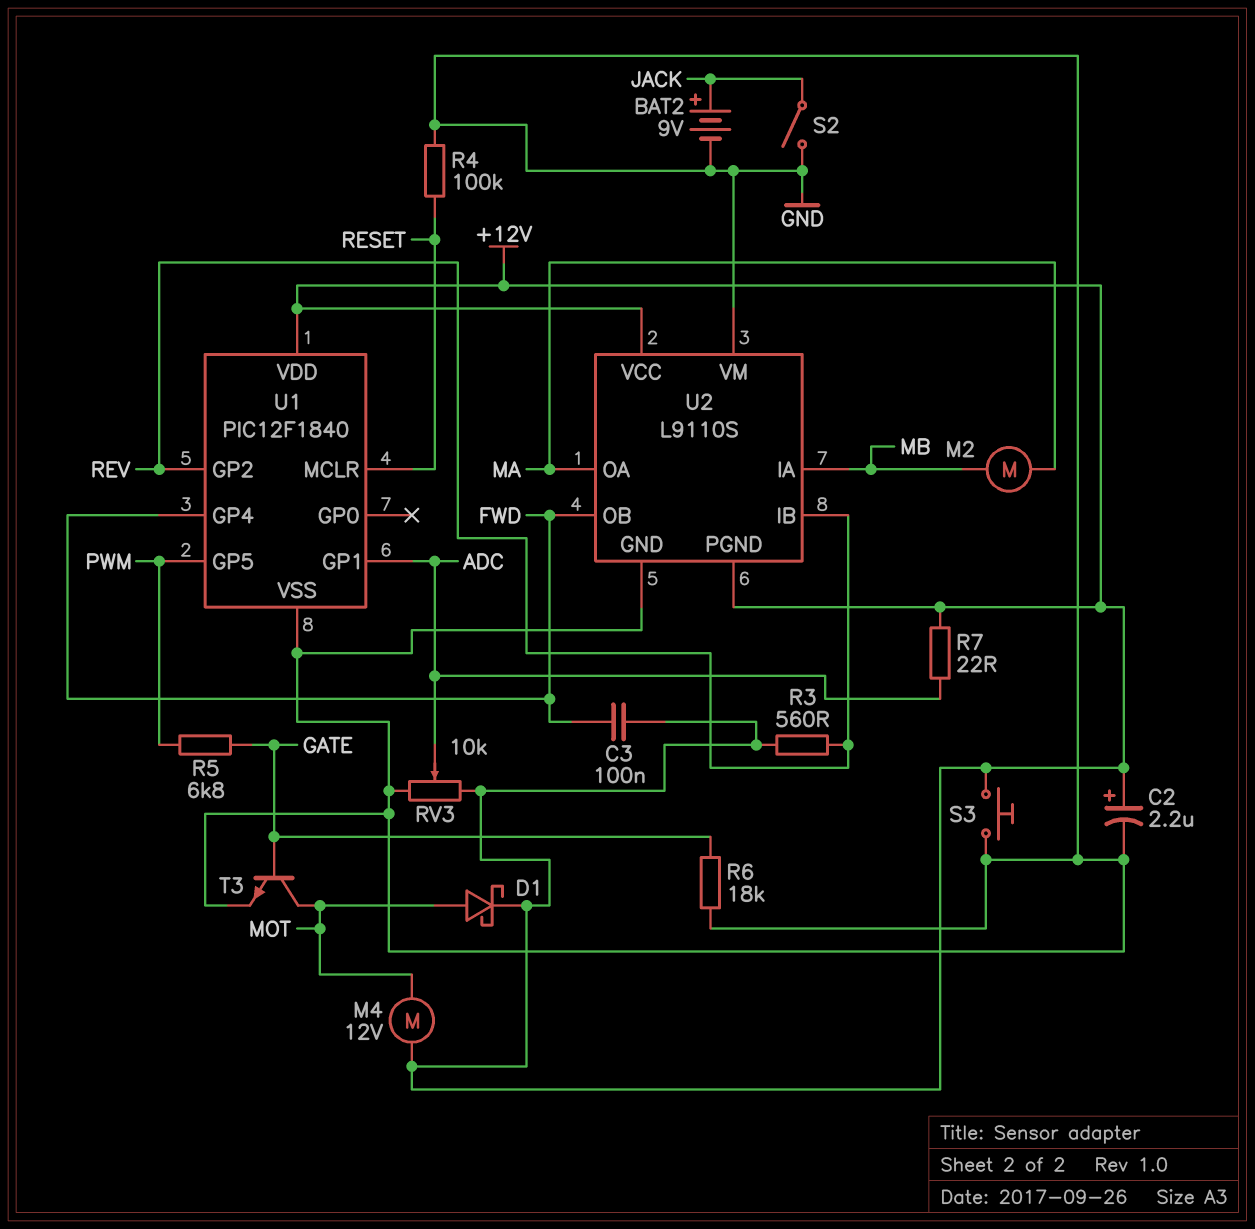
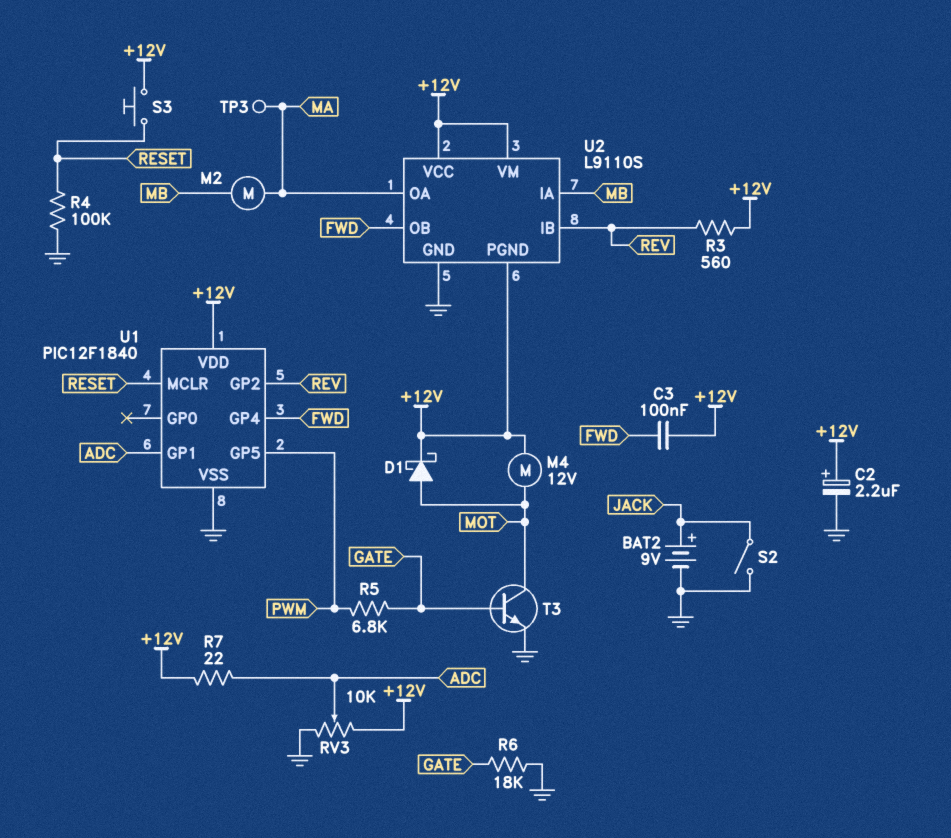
S3: button (+12V, GND) -> button (+12V, RESET)
TP3: none -> test point (MA)
U2 pin VM: GND -> +12V

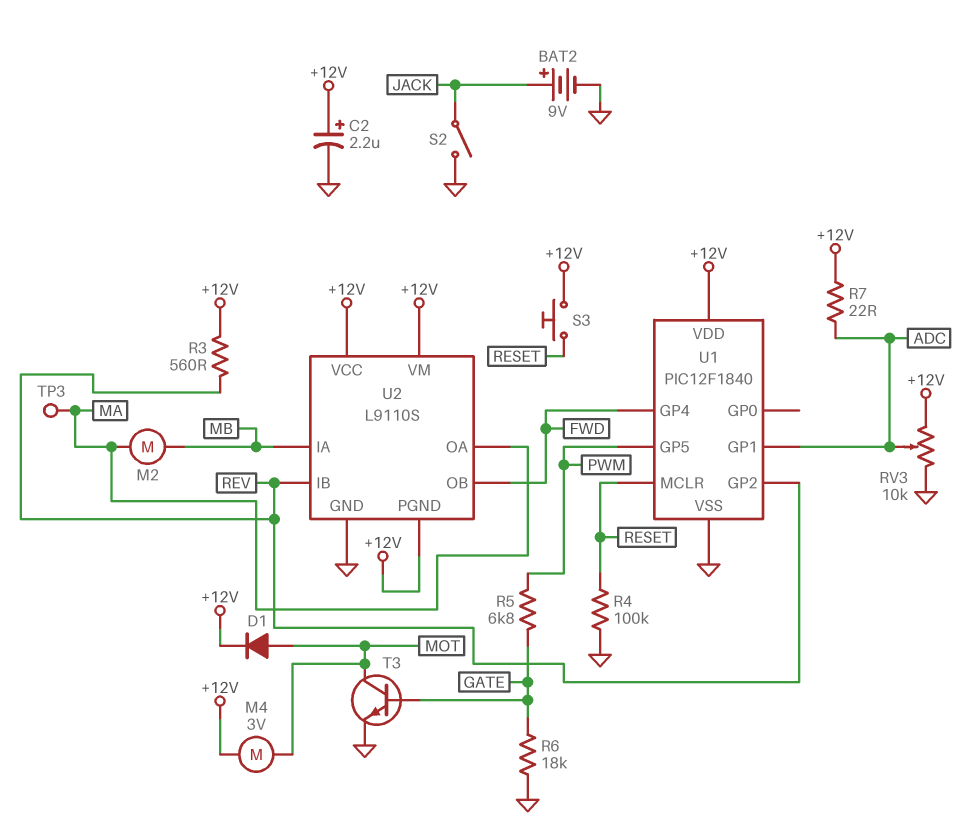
C3: 100nF (+12V, FWD) -> none
D1: schottky (A MOT, K +12V) -> diode (A MOT, K +12V)
M4: motor 12V (+12V, MOT) -> motor 3V (+12V, MOT)

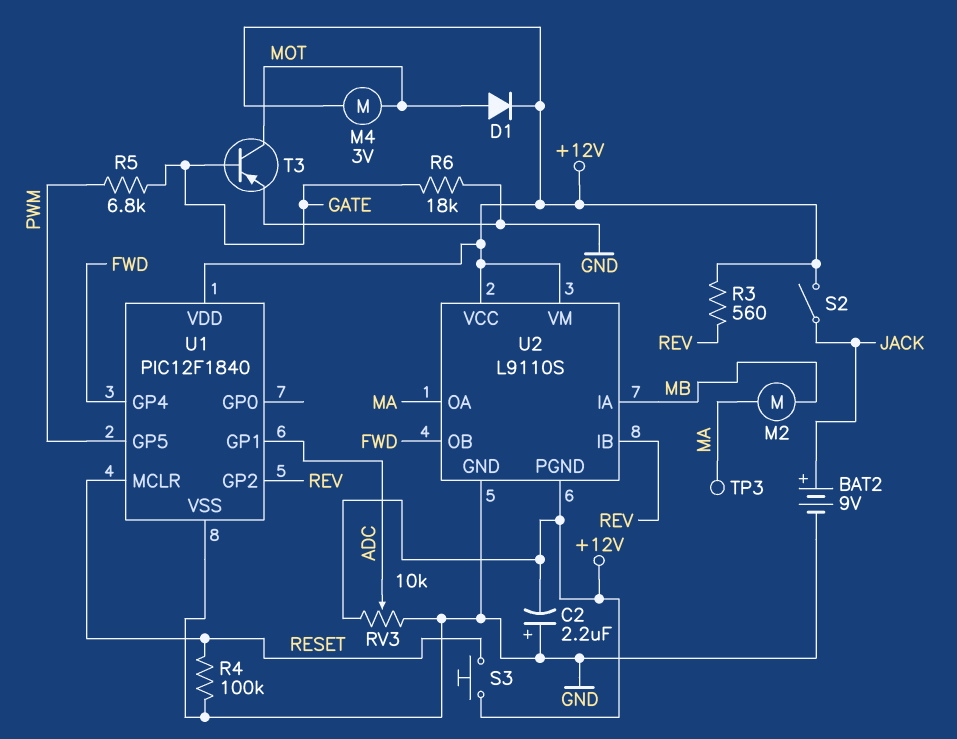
C2: 2.2uF (plus +12V, minus GND) -> 2.2uF (plus GND, minus +12V)
R7: 22 (+12V, ADC) -> none
S2: switch (GND, JACK) -> switch (+12V, JACK)
T3: NPN (B GATE, C MOT, E GND) -> PNP (B GATE, C MOT, E GND)

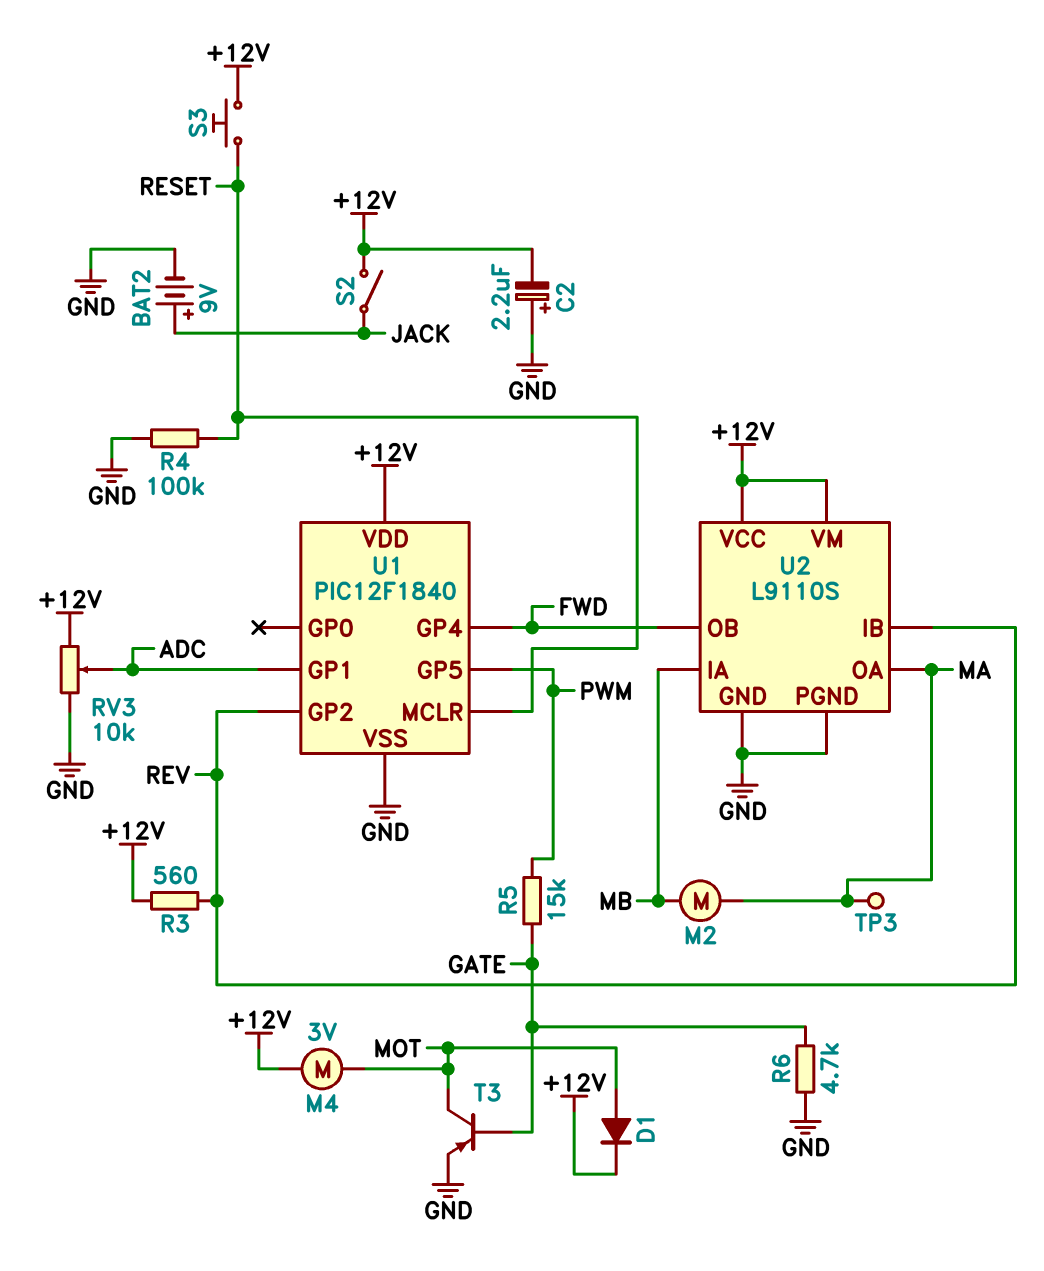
R5: 6.8k (GATE, PWM) -> 15k (GATE, PWM)
R6: 18k (GATE, GND) -> 4.7k (GATE, GND)
U2 pin PGND: +12V -> GND

